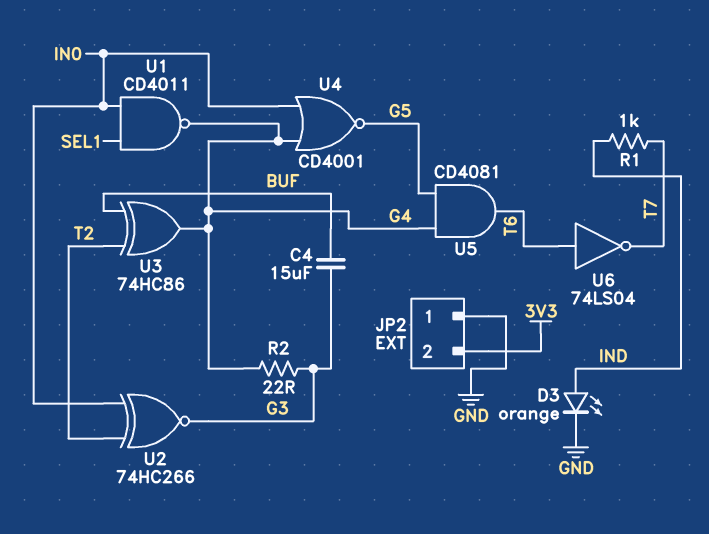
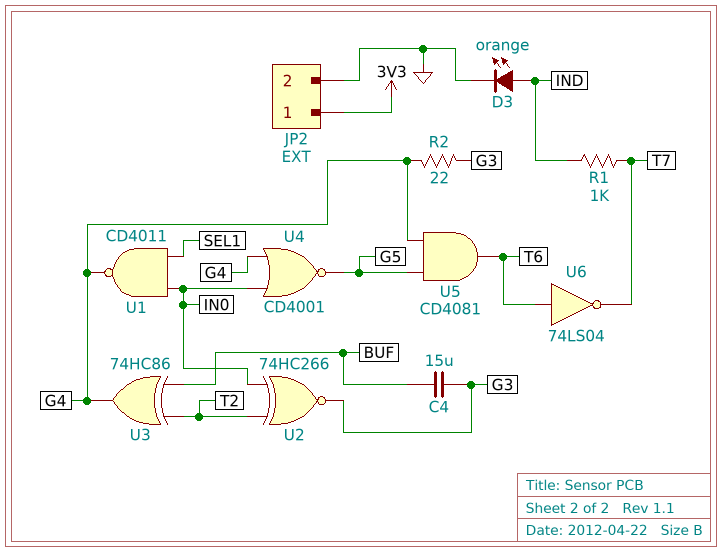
JP2 pin 1: GND -> 3V3
JP2 pin 2: 3V3 -> GND

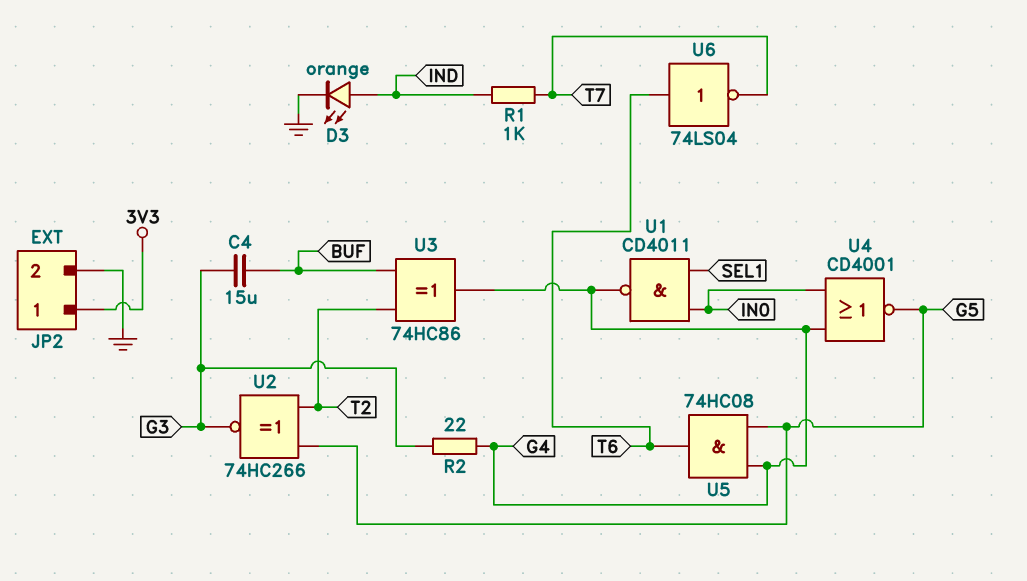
U2: XNOR 74HC266 (in IN0, in T2, out G3) -> XNOR 74HC266 (in G5, in T2, out G3)
U5: AND CD4081 (in G4, in G5, out T6) -> AND 74HC08 (in G4, in G5, out T6)

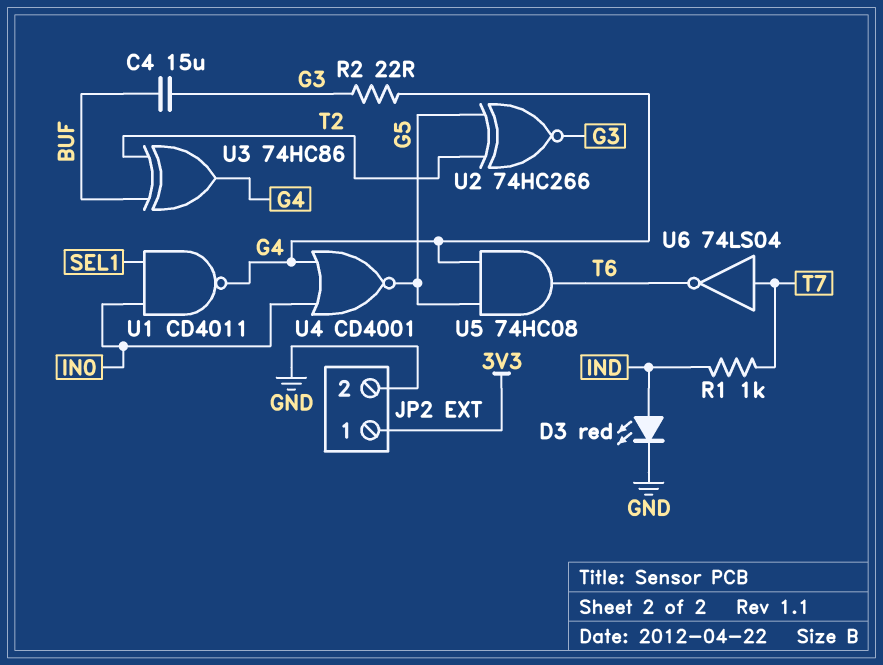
D3: LED orange (A IND, K GND) -> LED red (A IND, K GND)
U6: NOT 74LS04 (in T6, out T7) -> NOT 74LS04 (in T7, out T6)

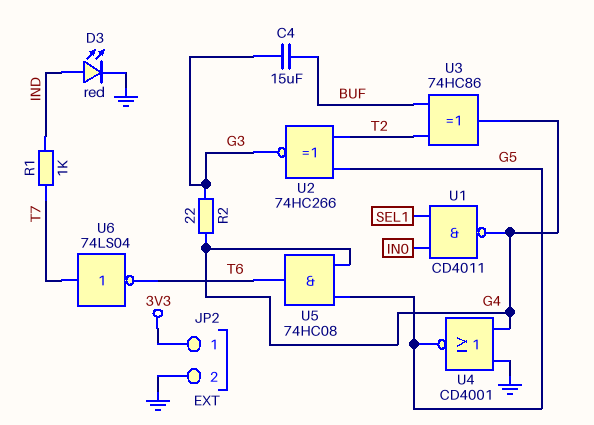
U4: NOR CD4001 (in G4, in IN0, out G5) -> NOR CD4001 (in G4, in GND, out G5)

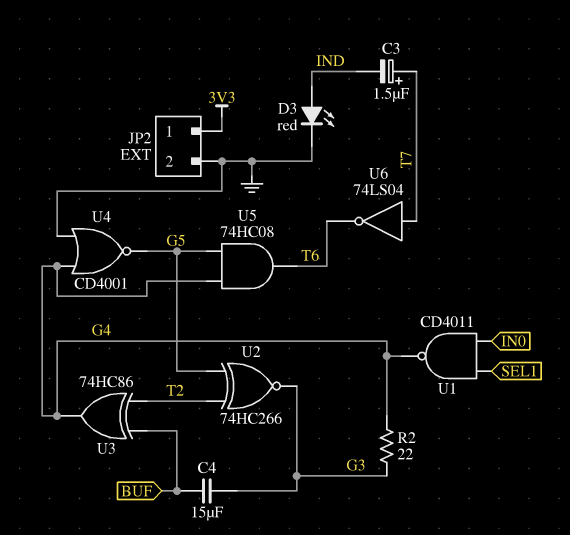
C3: none -> 1.5uF (plus T7, minus IND)
R1: 1k (IND, T7) -> none

